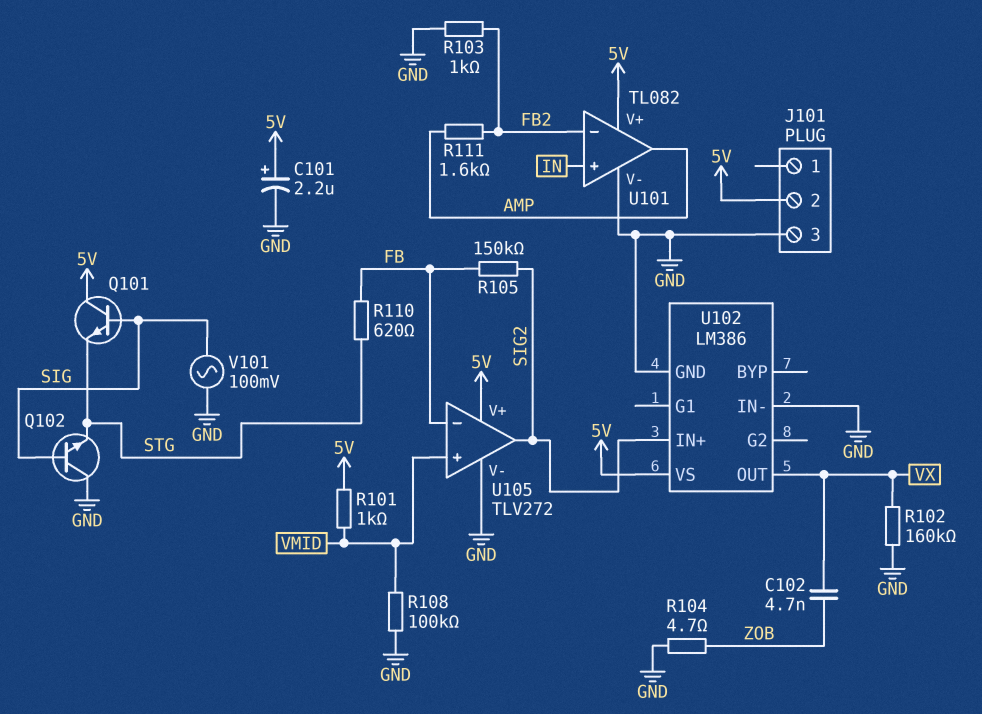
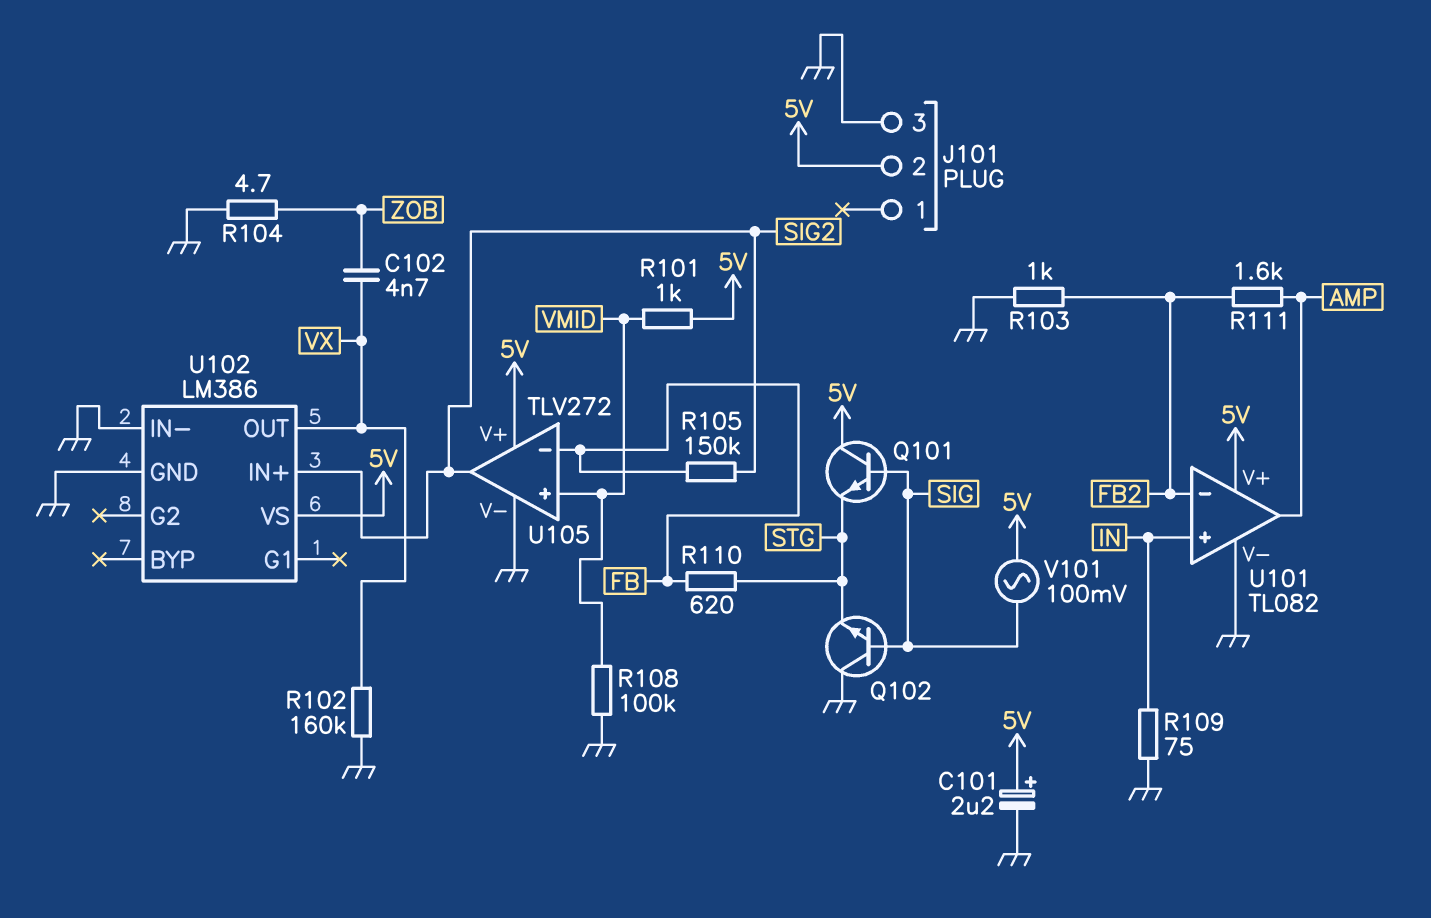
R109: none -> 75 (GND, IN)
V101: AC 100mV (GND, SIG) -> AC 100mV (5V, SIG)

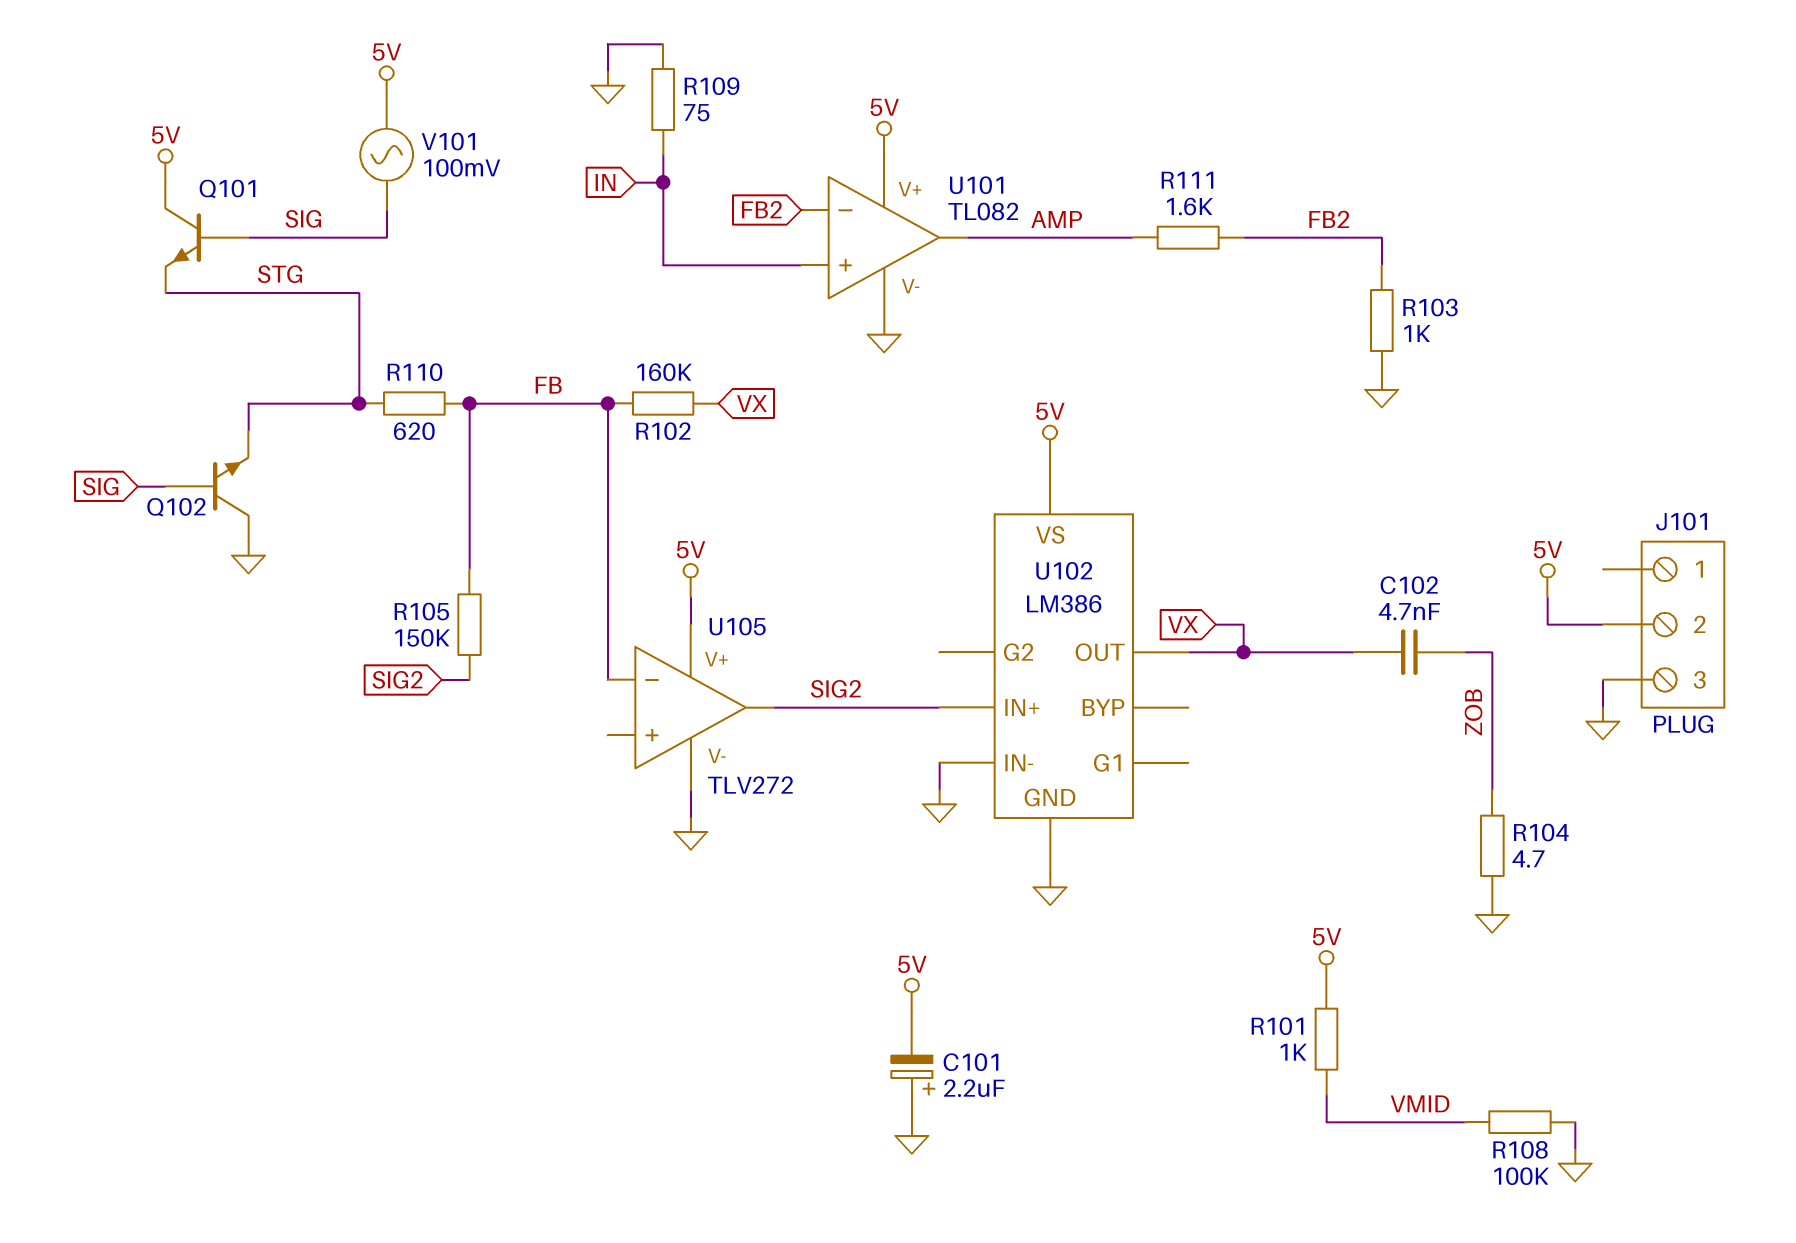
C101: 2.2uF (plus 5V, minus GND) -> 2.2uF (plus GND, minus 5V)
R102: 160k (GND, VX) -> 160k (FB, VX)
U105 pin in+: VMID -> none

